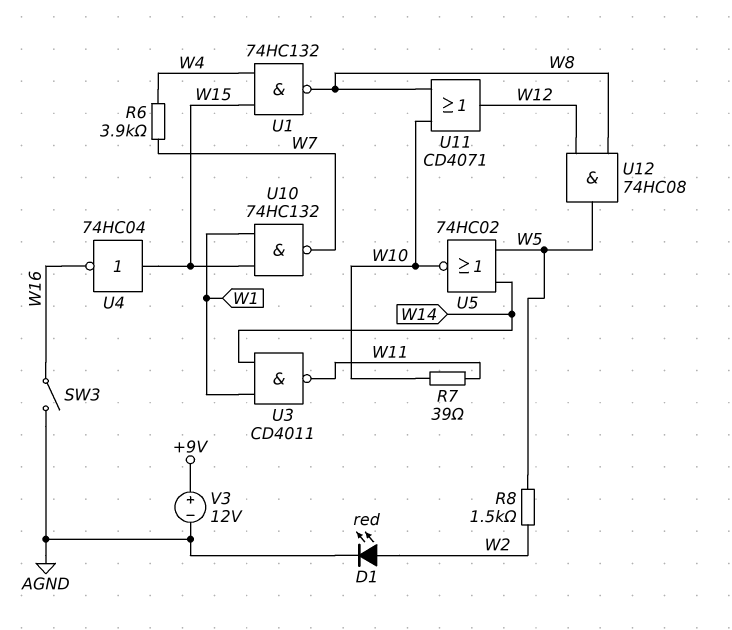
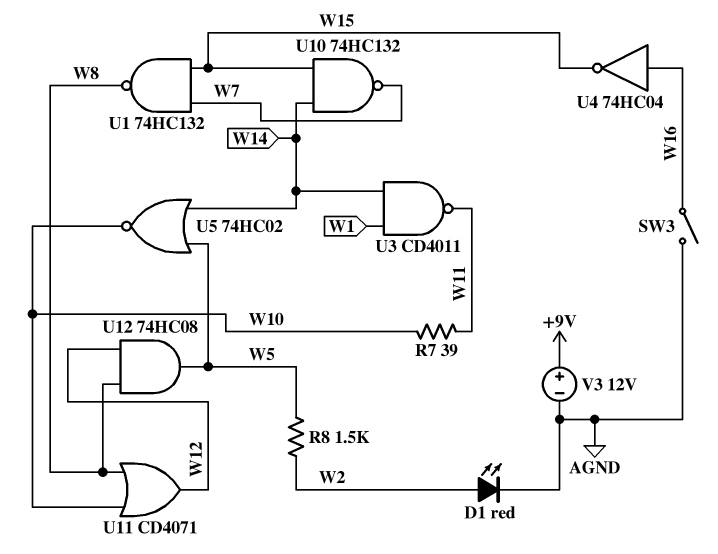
R6: 3.9k (W4, W7) -> none
U1: NAND 74HC132 (in W4, in W15, out W8) -> NAND 74HC132 (in W7, in W15, out W8)
U4: NOT 74HC04 (in W15, out W16) -> NOT 74HC04 (in W16, out W15)
U10: NAND 74HC132 (in W1, in W15, out W7) -> NAND 74HC132 (in W14, in W15, out W7)

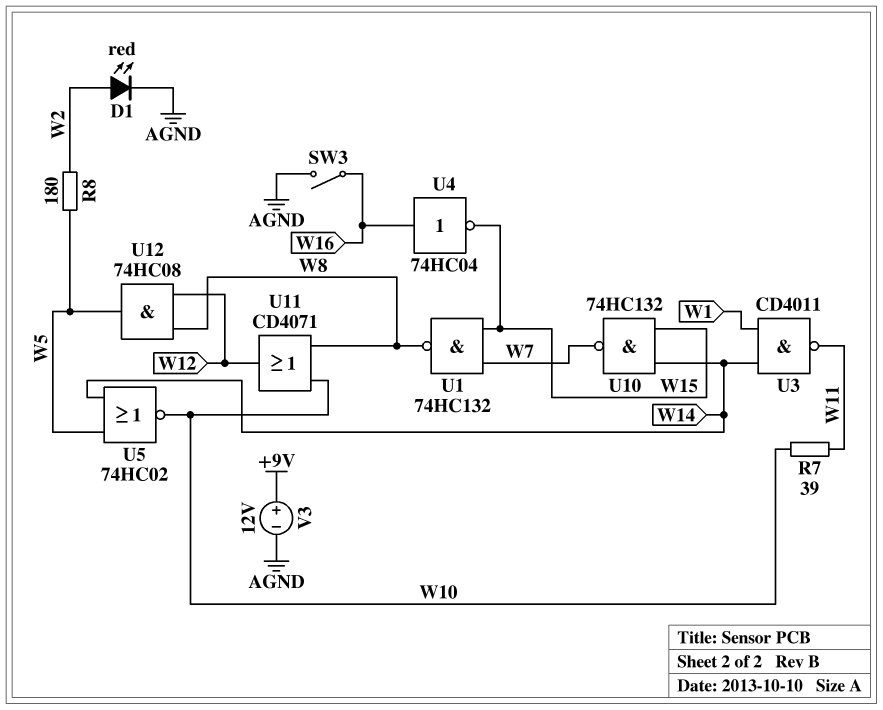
R8: 1.5k (W2, W5) -> 180 (W2, W5)

